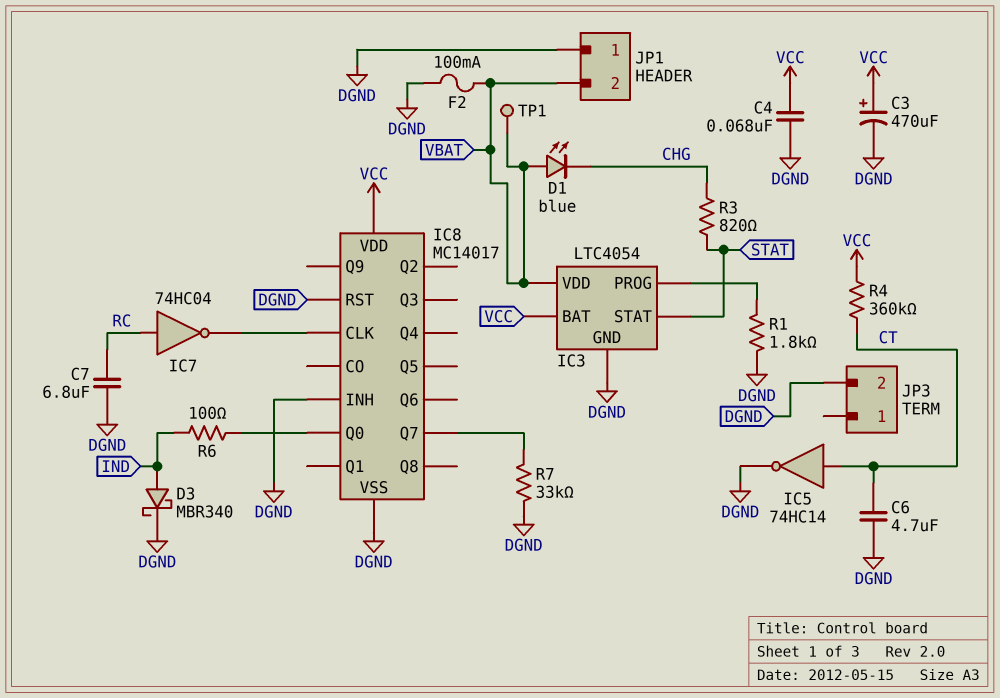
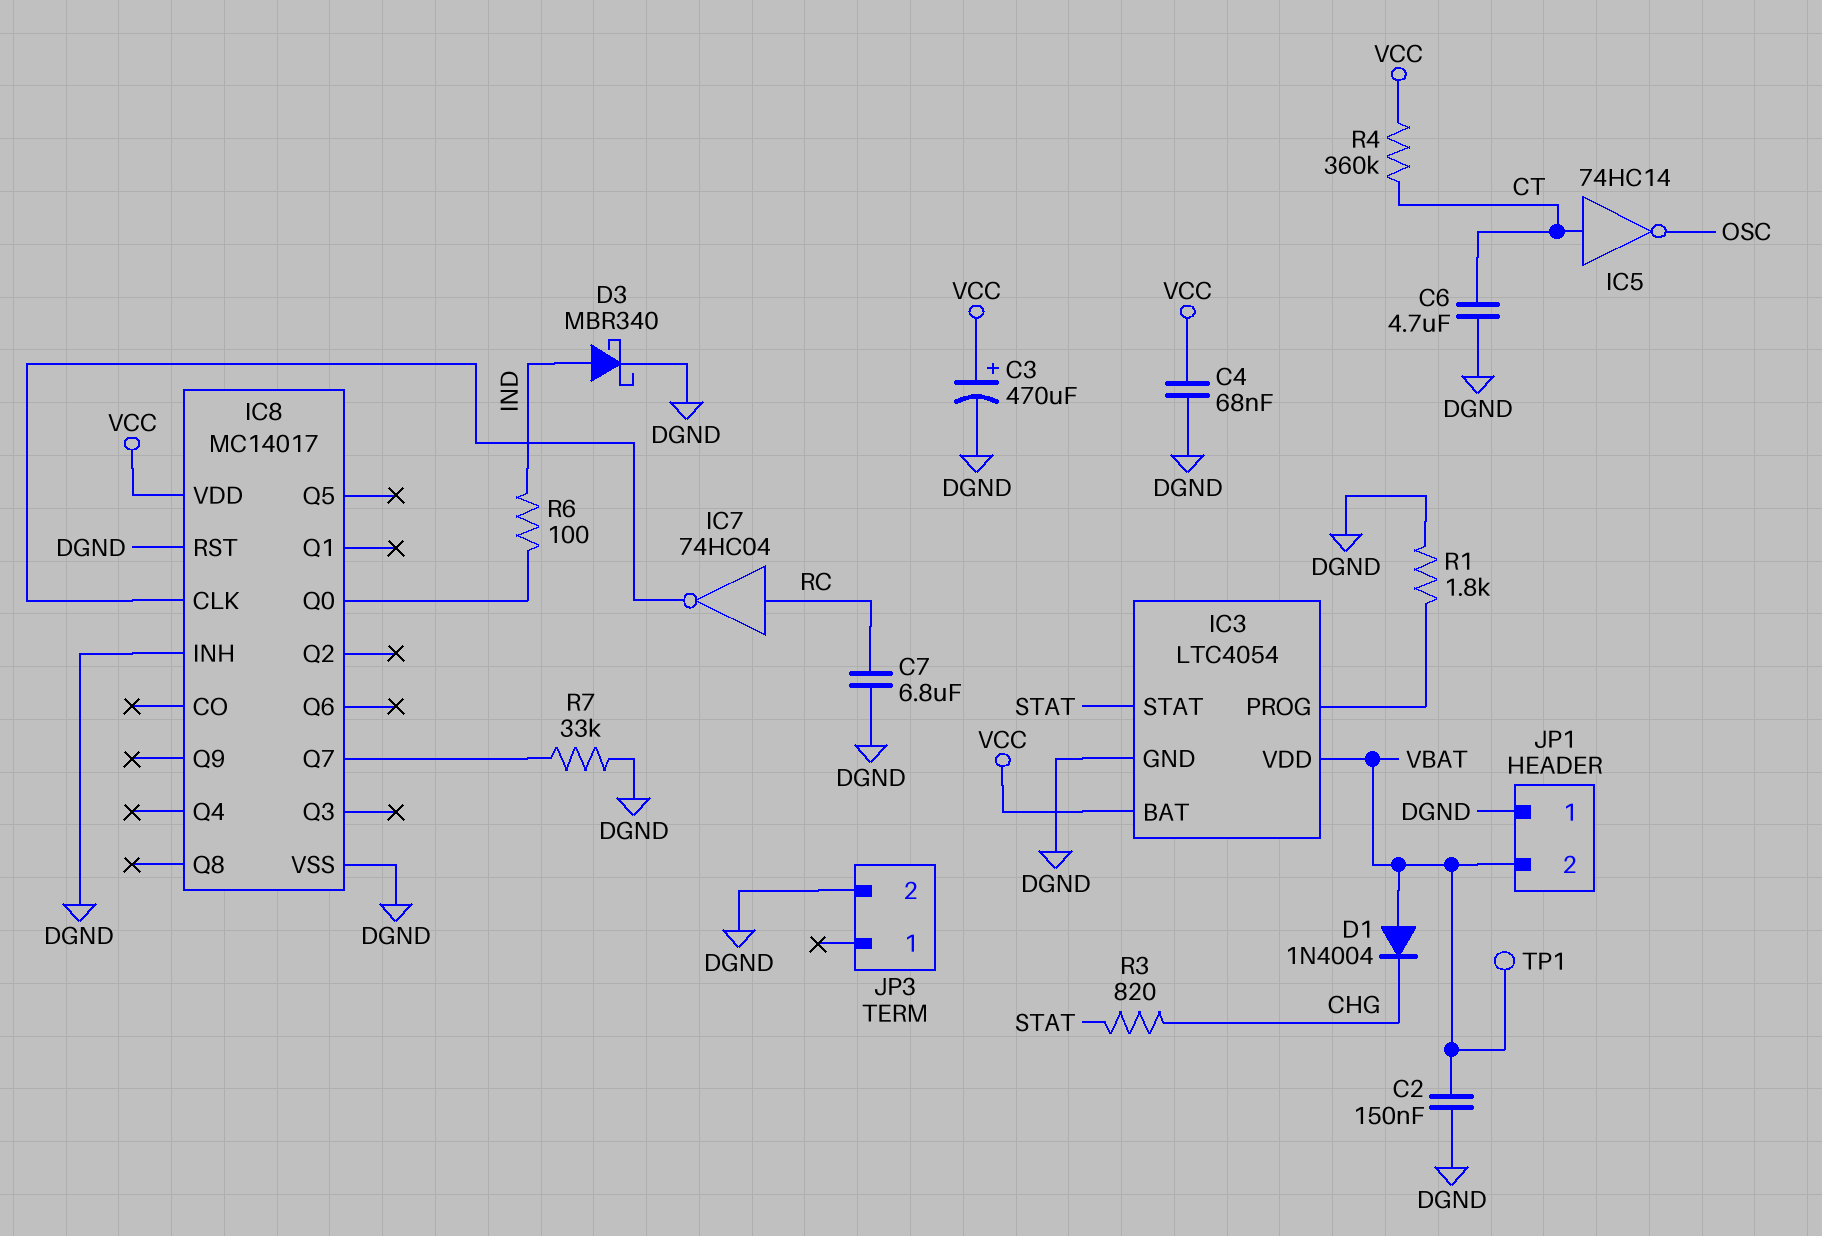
C2: none -> 150nF (DGND, VBAT)
D1: LED blue (A VBAT, K CHG) -> diode 1N4004 (A VBAT, K CHG)
F2: 100mA (DGND, VBAT) -> none
IC5: NOT 74HC14 (in CT, out DGND) -> NOT 74HC14 (in CT, out OSC)

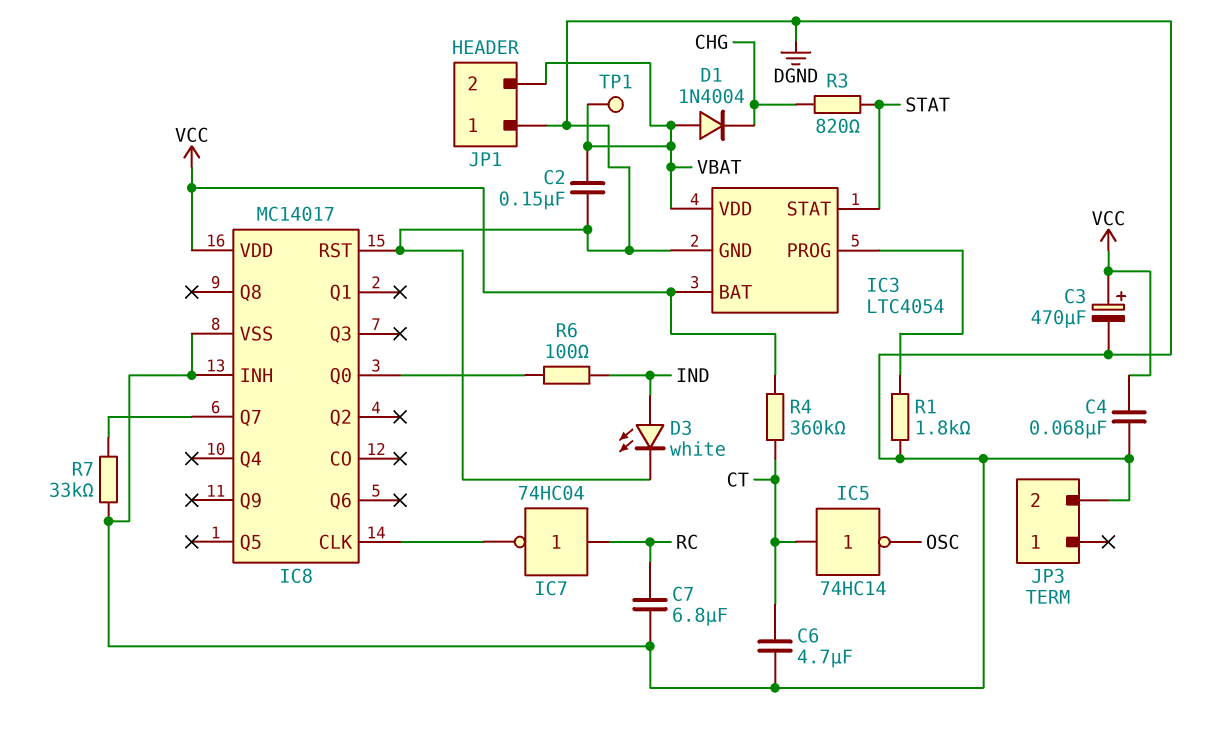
D3: schottky MBR340 (A IND, K DGND) -> LED white (A IND, K DGND)

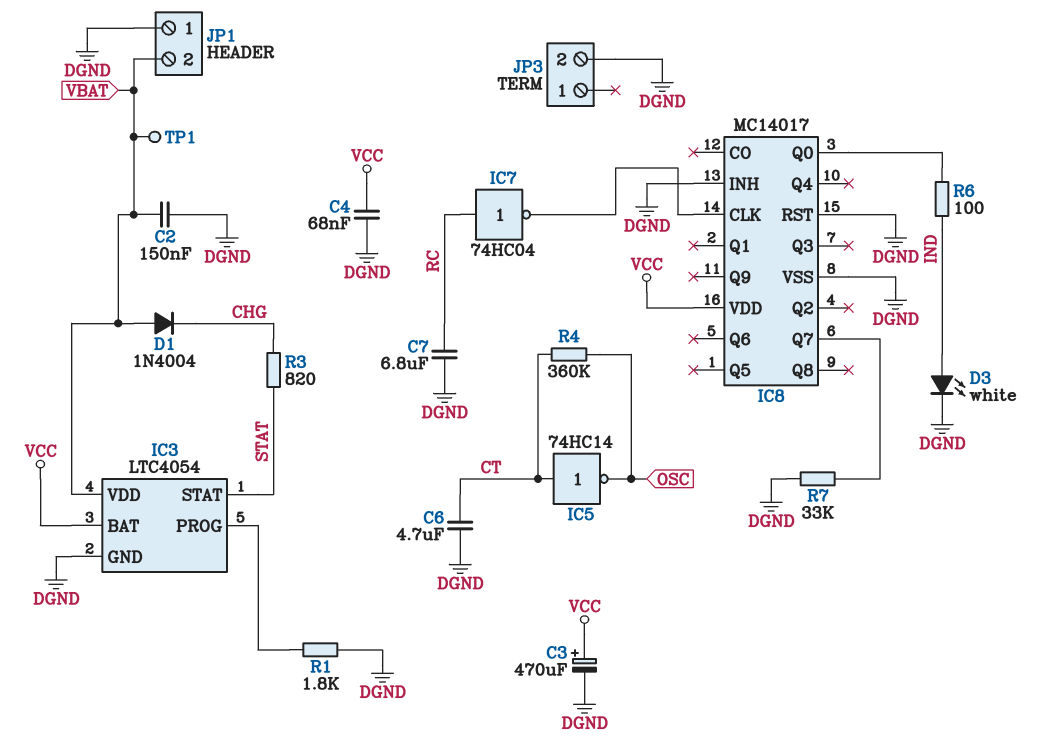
R4: 360k (CT, VCC) -> 360k (CT, OSC)

